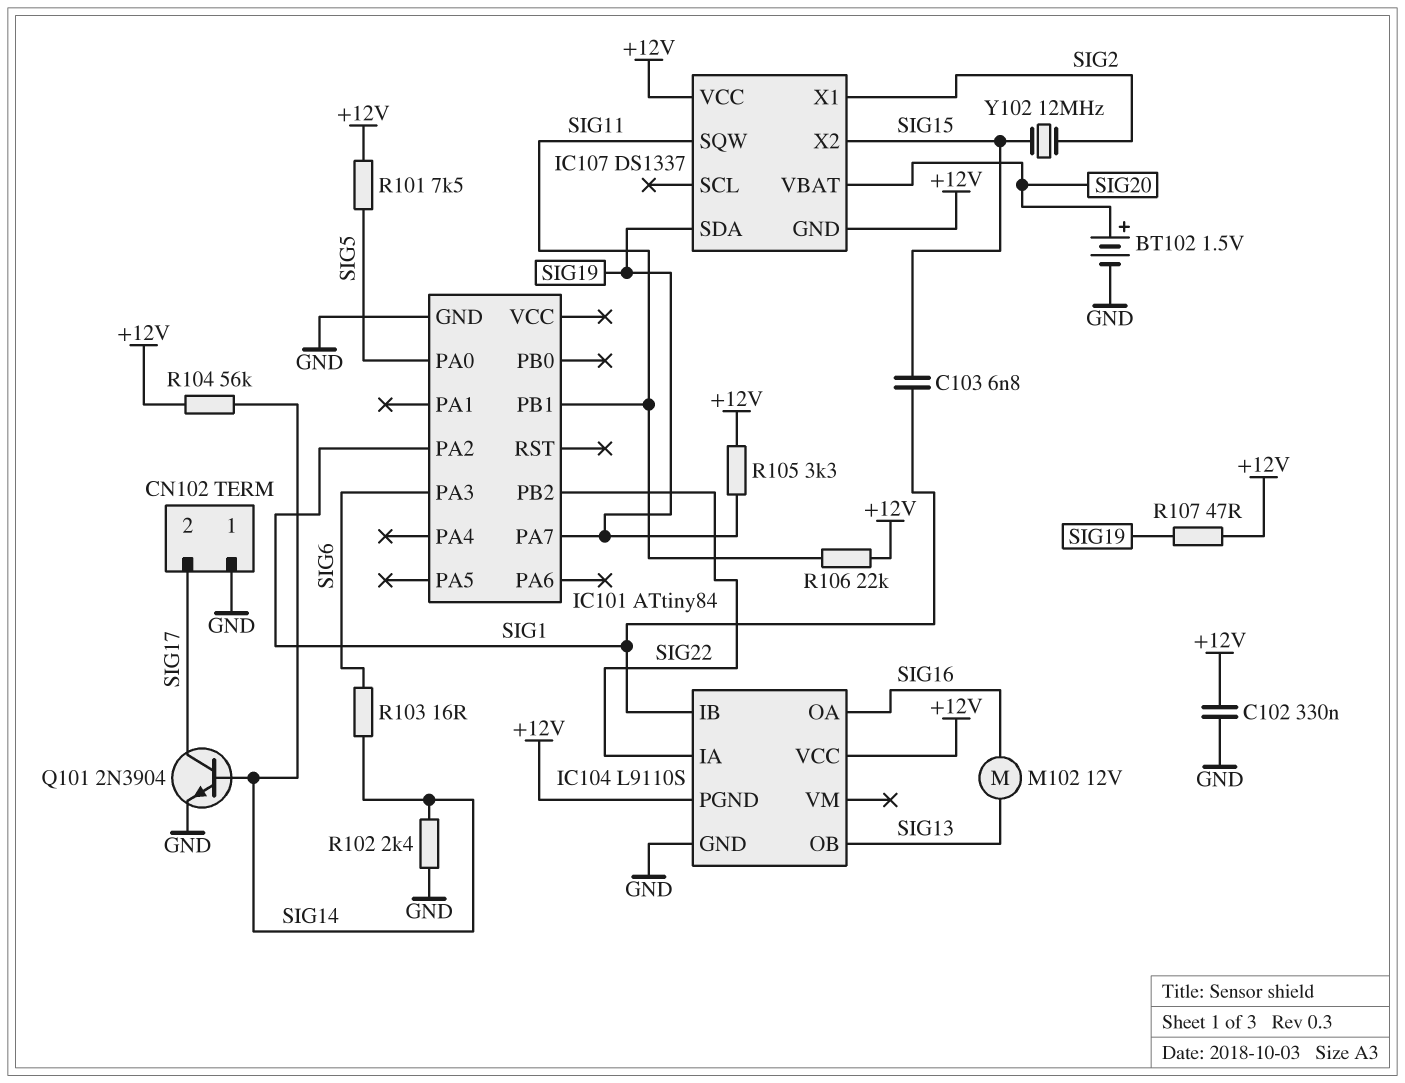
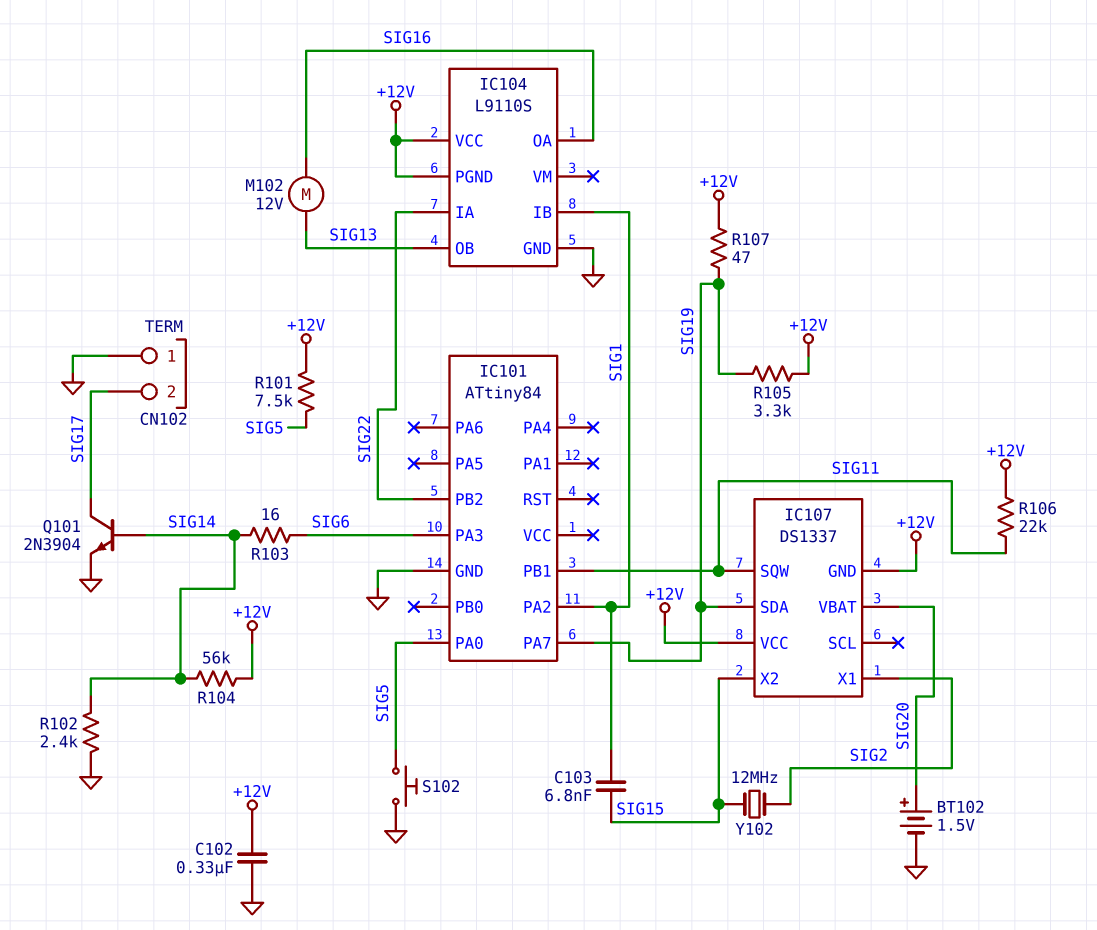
S102: none -> button (GND, SIG5)

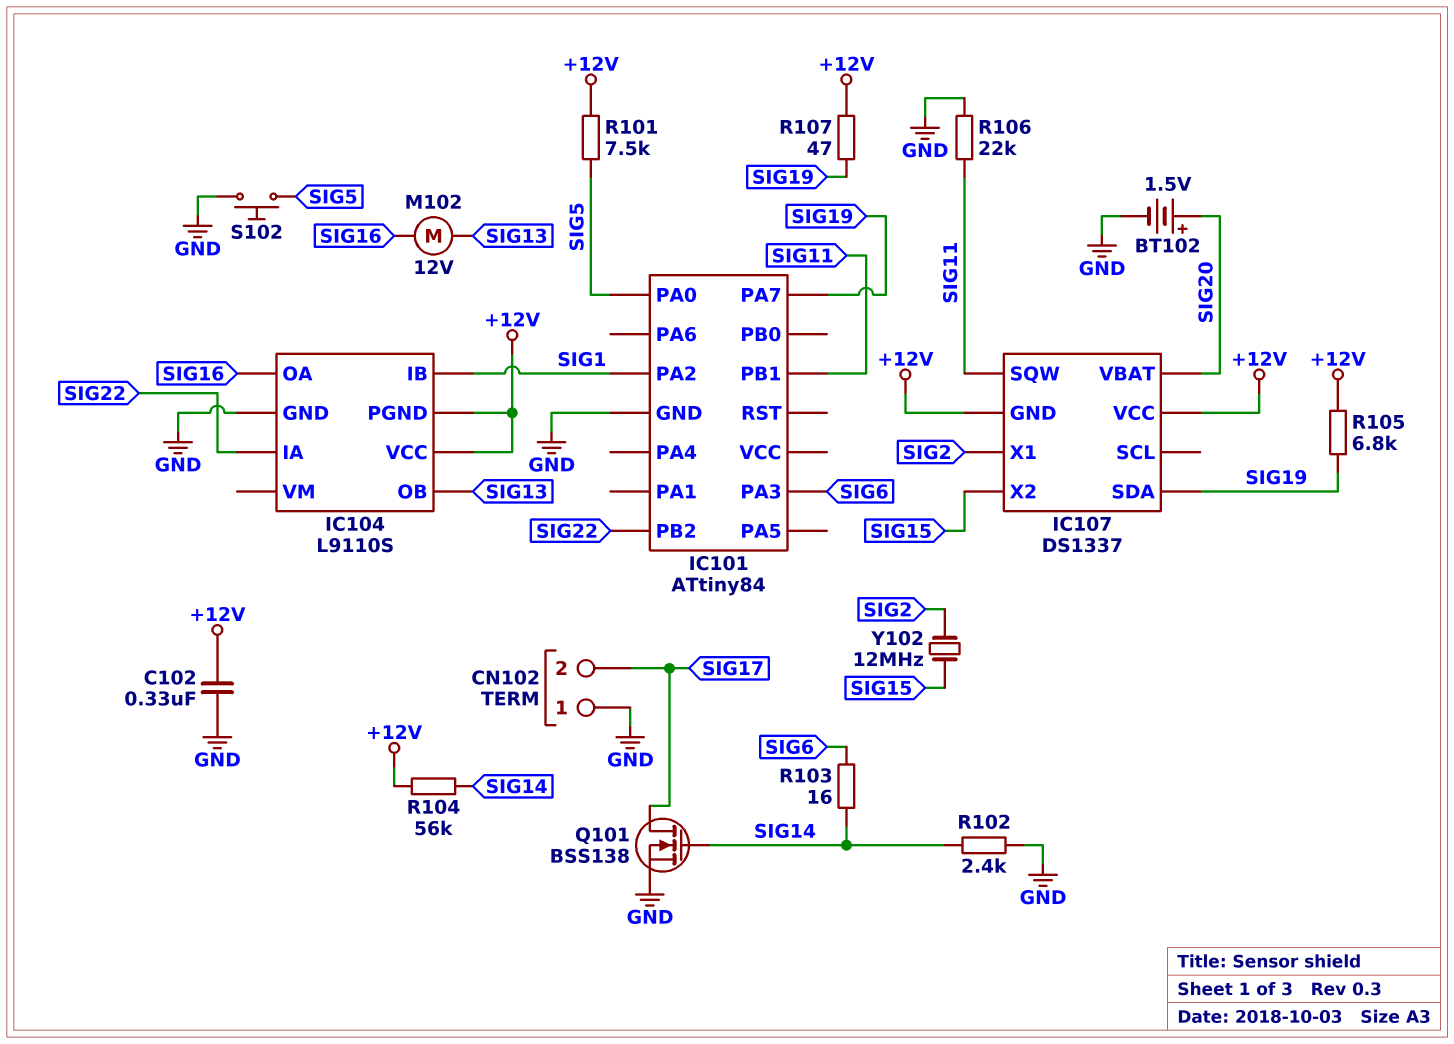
C103: 6.8nF (SIG1, SIG15) -> none
Q101: NPN 2N3904 (B SIG14, C SIG17, E GND) -> NMOS BSS138 (G SIG14, D SIG17, S GND)
R105: 3.3k (+12V, SIG19) -> 6.8k (+12V, SIG19)
R106: 22k (+12V, SIG11) -> 22k (GND, SIG11)

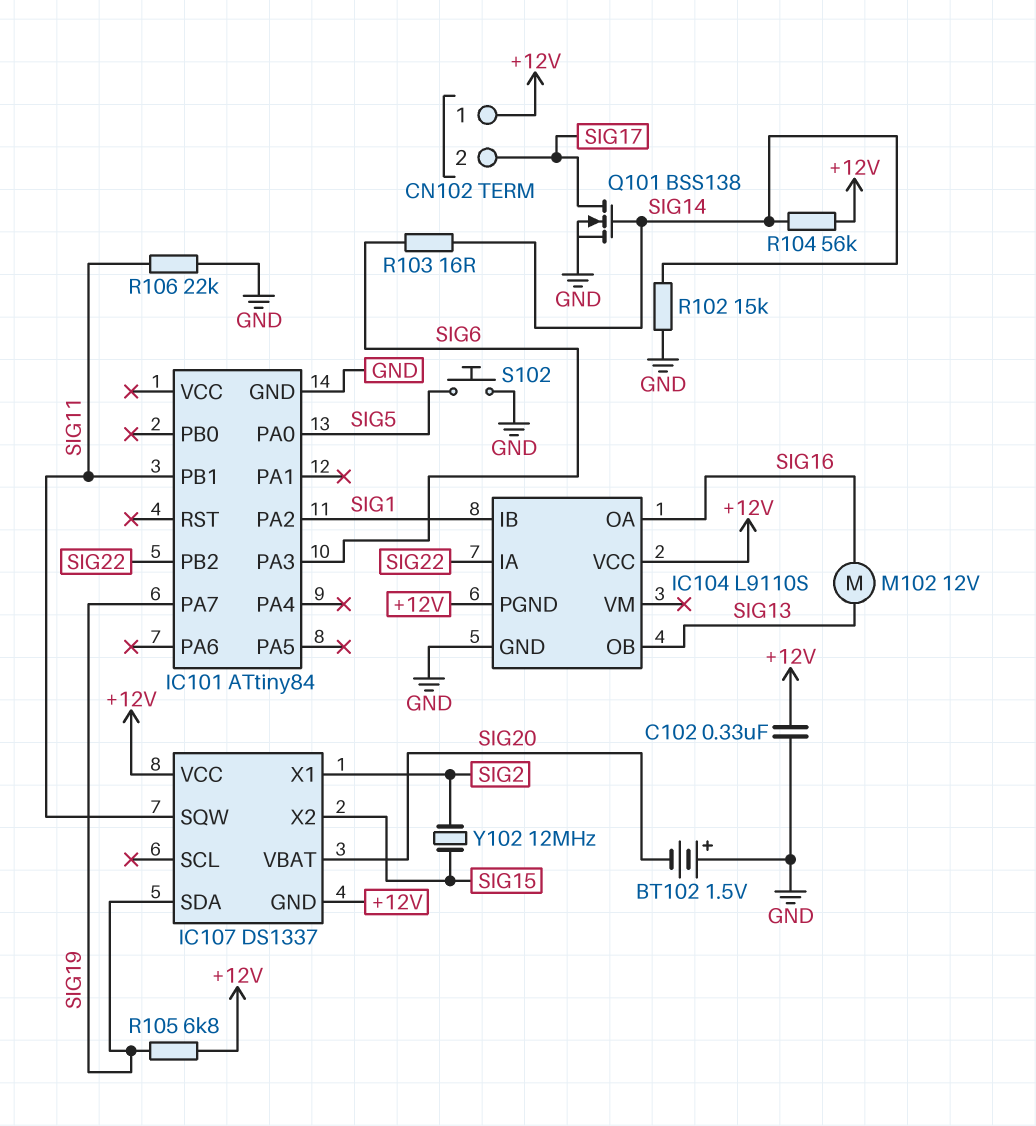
BT102: 1.5V (plus SIG20, minus GND) -> 1.5V (plus GND, minus SIG20)
CN102 pin 1: GND -> +12V
R101: 7.5k (+12V, SIG5) -> none
R102: 2.4k (GND, SIG14) -> 15k (GND, SIG14)
R107: 47 (+12V, SIG19) -> none

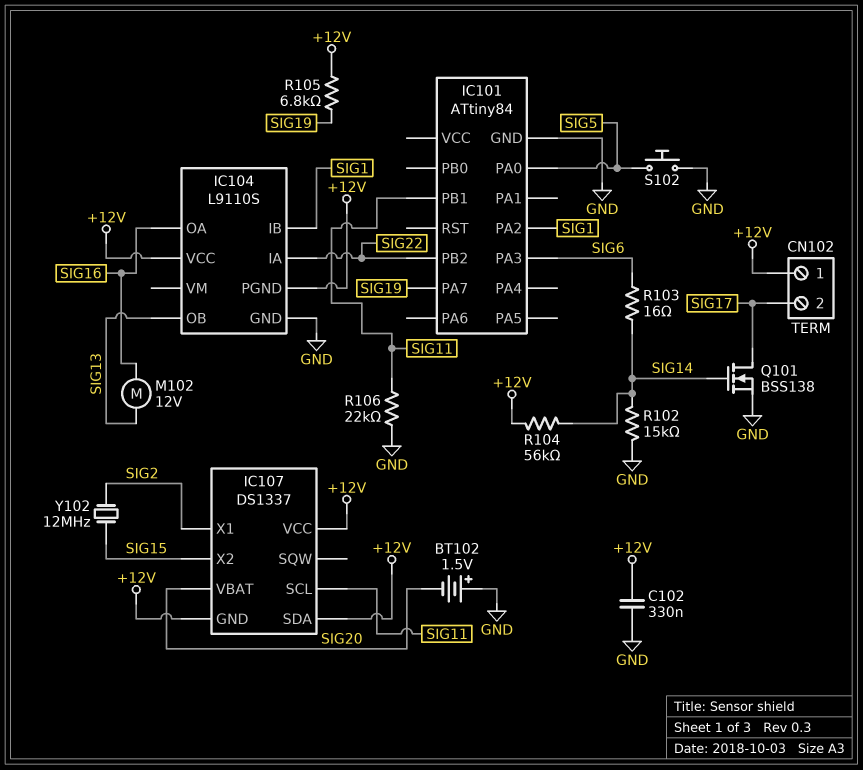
IC107 pin SCL: none -> SIG11
IC107 pin SDA: SIG19 -> +12V
IC107 pin SQW: SIG11 -> none

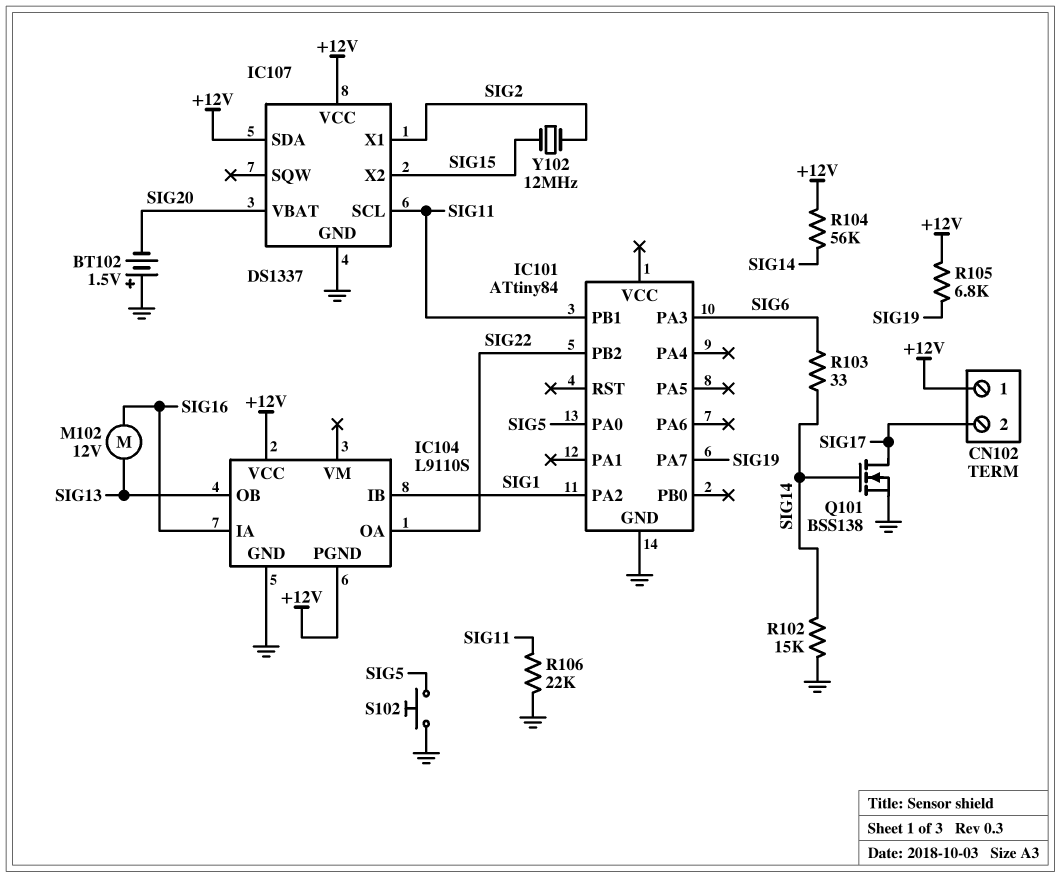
C102: 330nF (+12V, GND) -> none
IC104 pin IA: SIG22 -> SIG16
IC104 pin OA: SIG16 -> SIG22
IC107 pin GND: +12V -> GND
R103: 16 (SIG6, SIG14) -> 33 (SIG6, SIG14)

